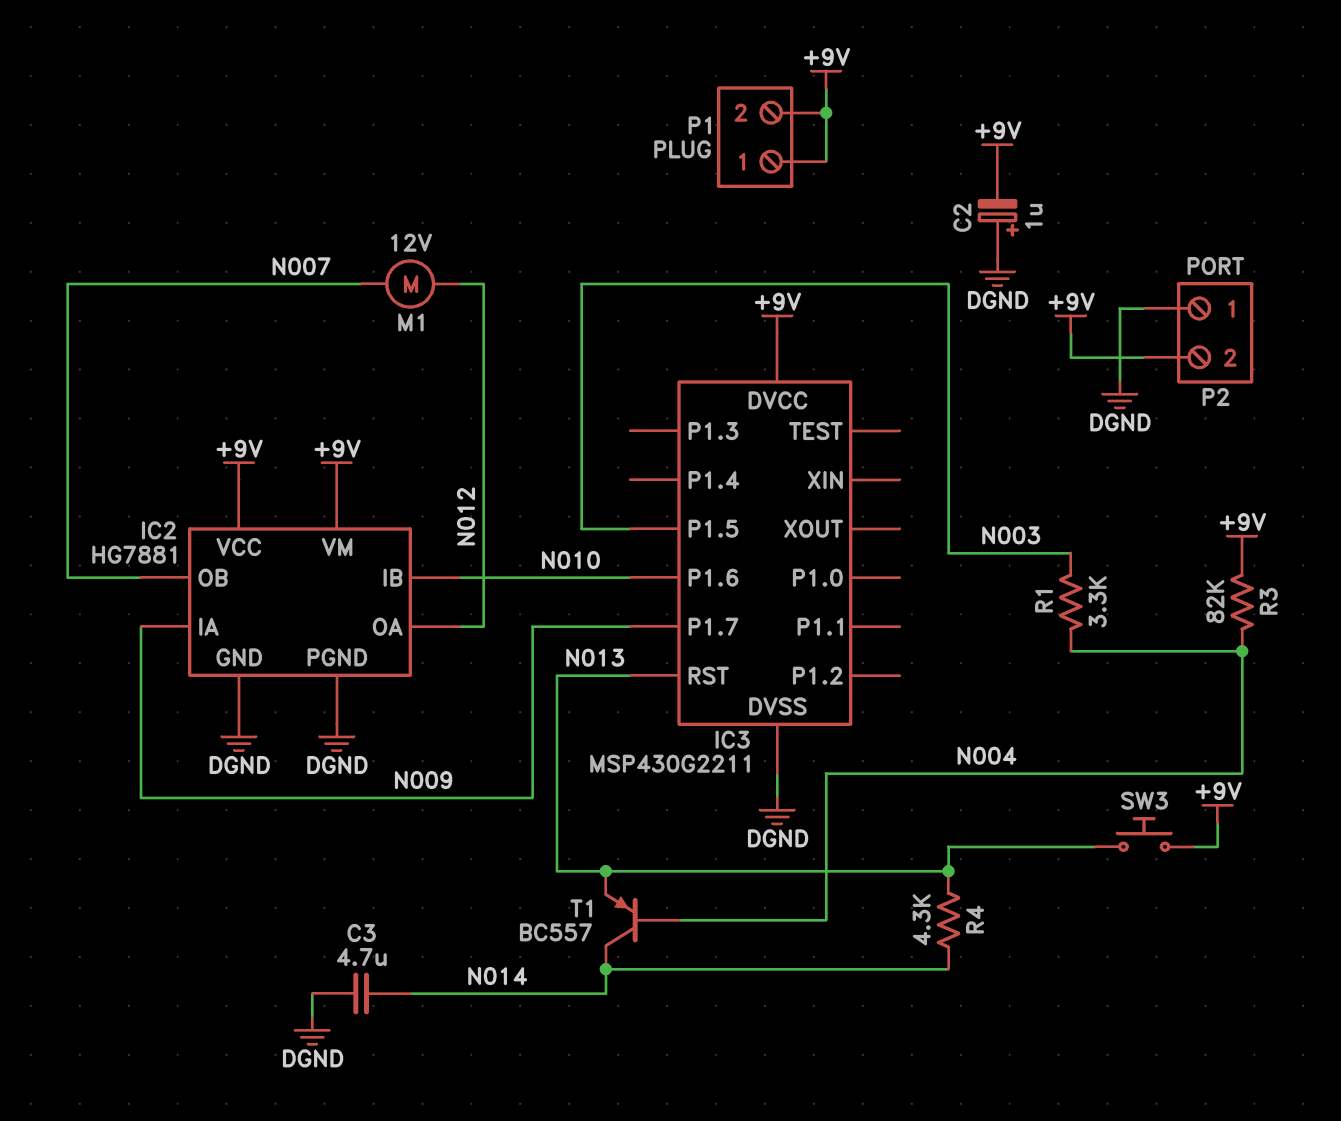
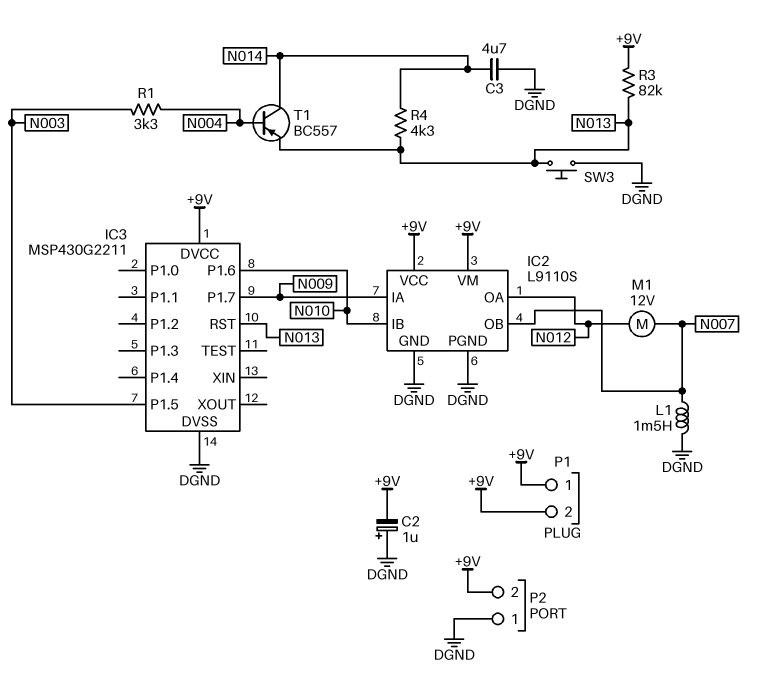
IC2: HG7881 -> L9110S
L1: none -> 1.5mH (DGND, N007)
R3: 82k (+9V, N004) -> 82k (+9V, N013)
SW3: button (+9V, N013) -> button (DGND, N013)

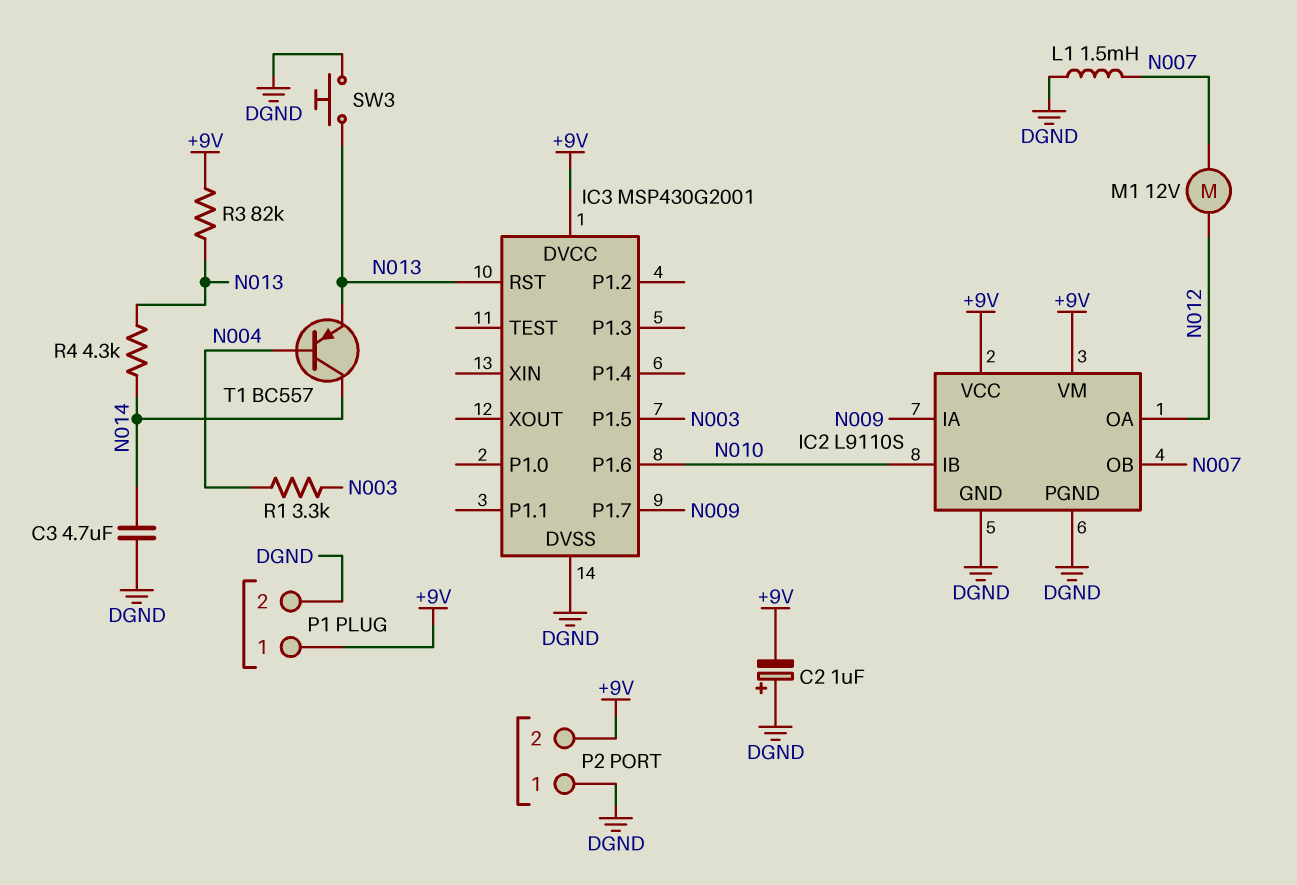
IC3: MSP430G2211 -> MSP430G2001
P1 pin 2: +9V -> DGND

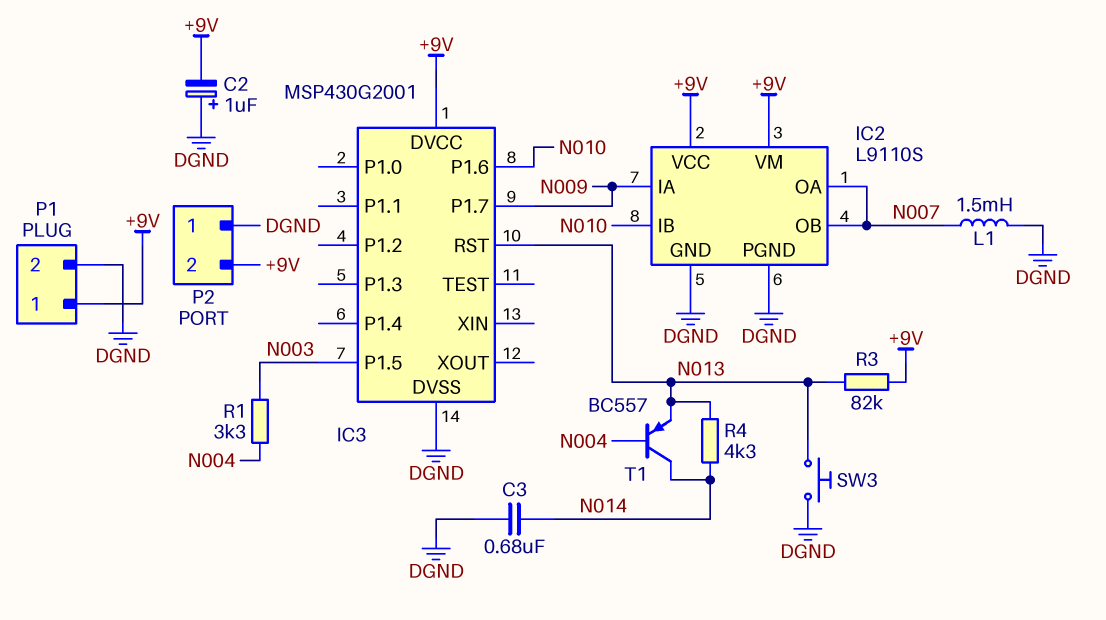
C3: 4.7uF (DGND, N014) -> 680nF (DGND, N014)
IC2 pin OA: N012 -> N007
M1: motor 12V (N007, N012) -> none

